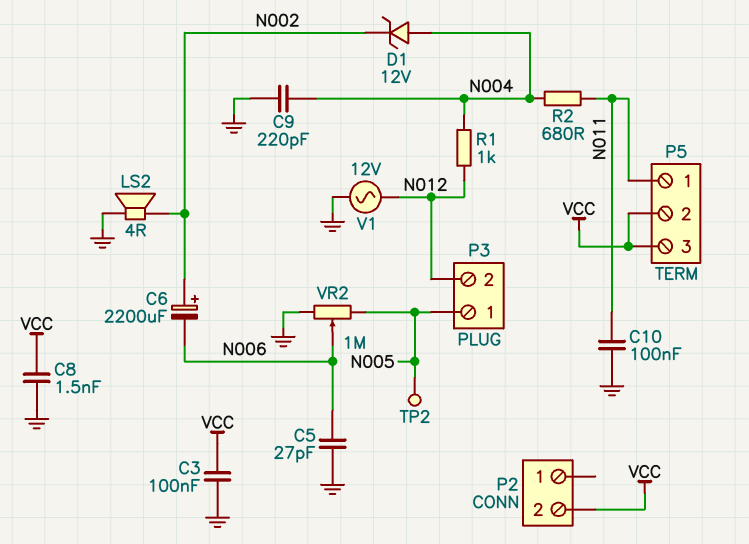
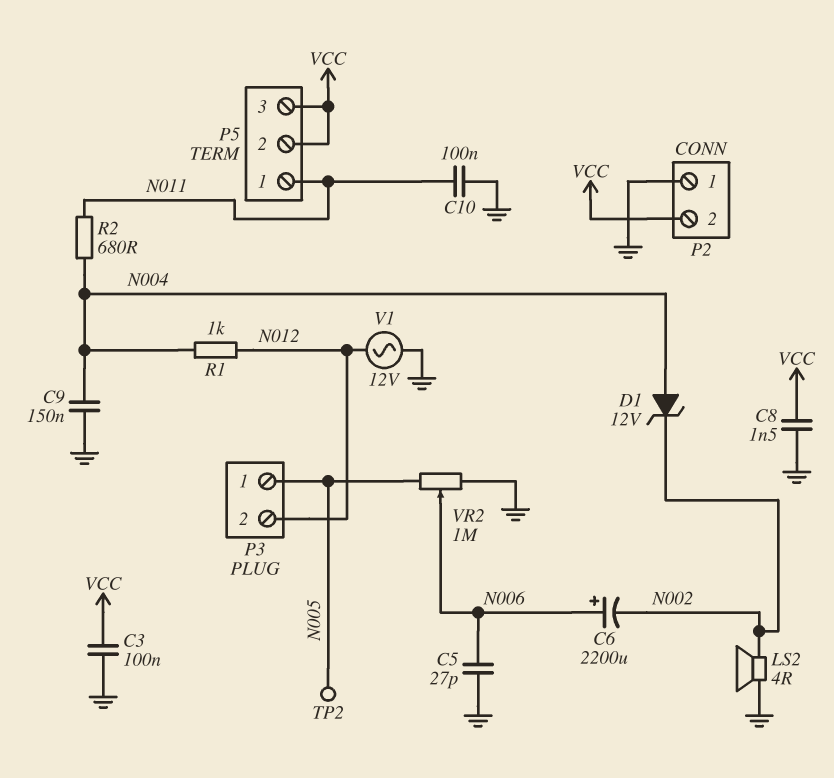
C6: 2200uF (plus N002, minus N006) -> 2200uF (plus N006, minus N002)
C9: 220pF (GND, N004) -> 150nF (GND, N004)
P2 pin 1: none -> GND

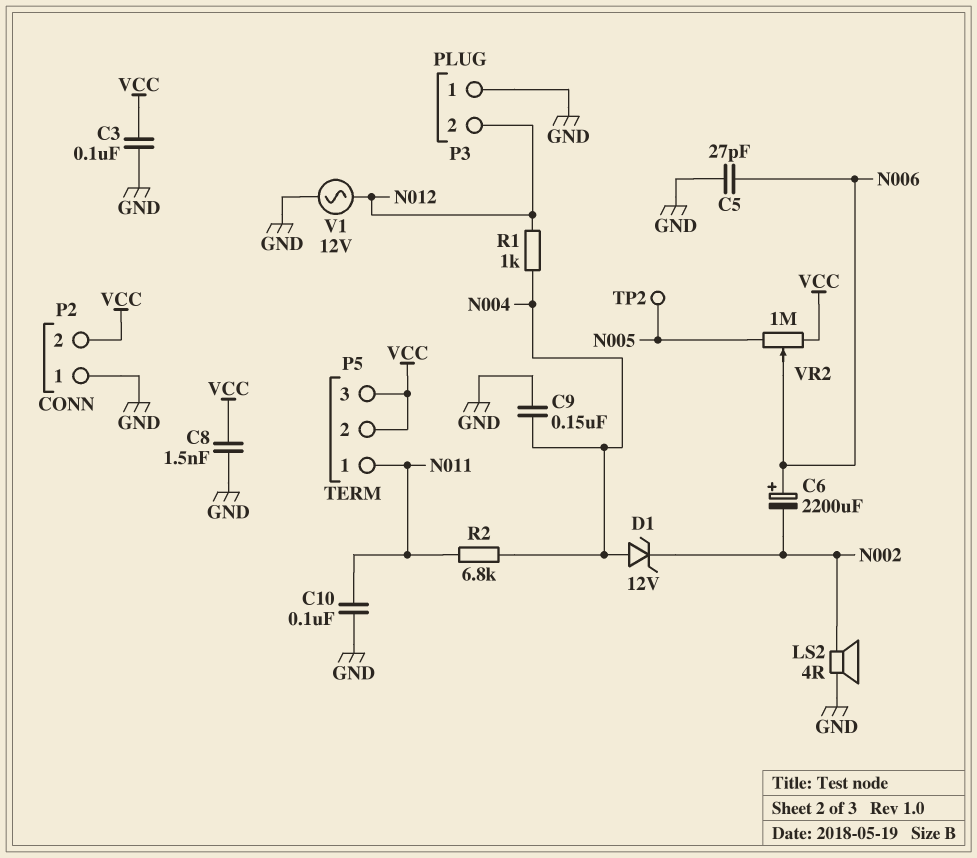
P3 pin 1: N005 -> GND
R2: 680 (N004, N011) -> 6.8k (N004, N011)
VR2: 1M (GND, N005, wiper N006) -> 1M (N005, VCC, wiper N006)

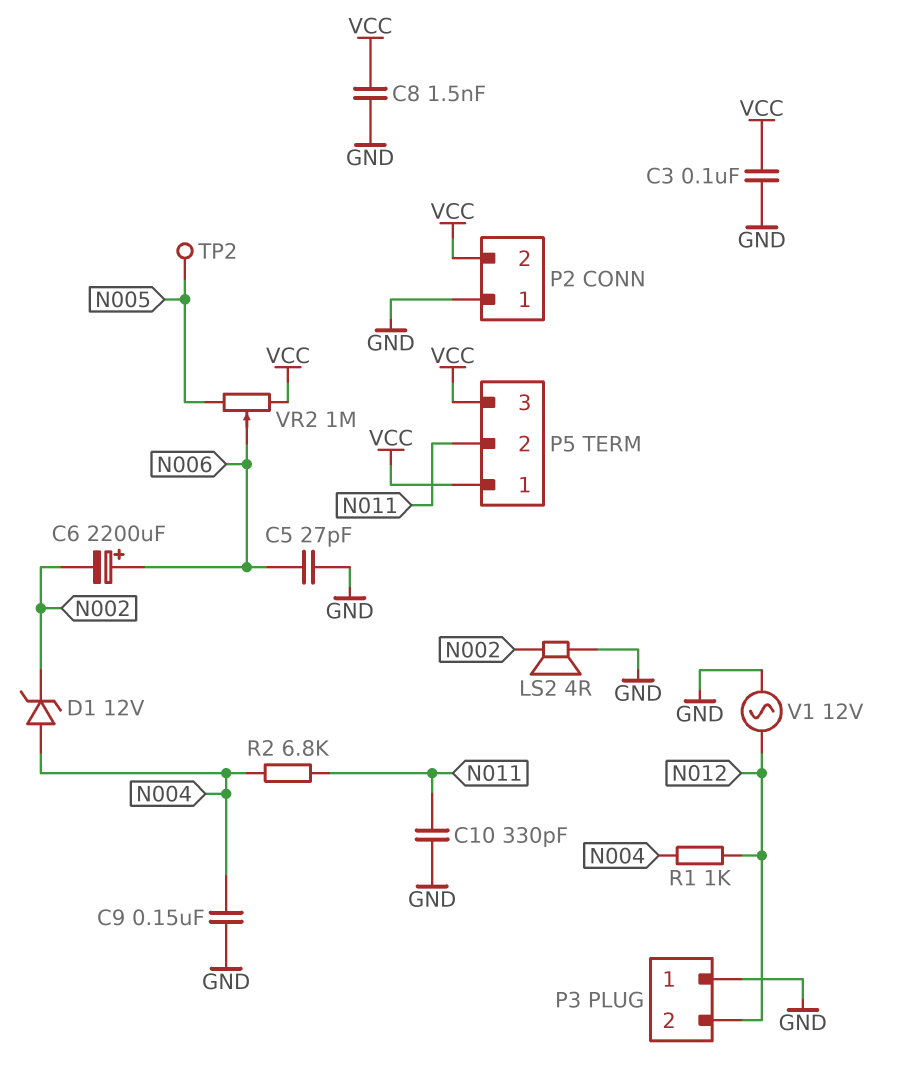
C10: 100nF (GND, N011) -> 330pF (GND, N011)
P5 pin 1: N011 -> VCC
P5 pin 2: VCC -> N011

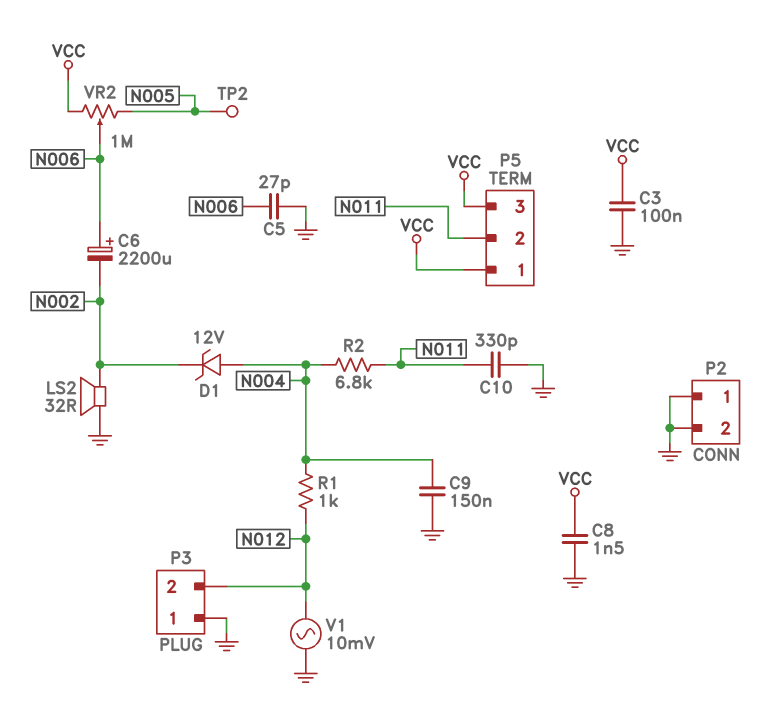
LS2: speaker 4R (GND, N002) -> speaker 32R (GND, N002)
P2 pin 2: VCC -> GND
V1: AC 12V (GND, N012) -> AC 10mV (GND, N012)

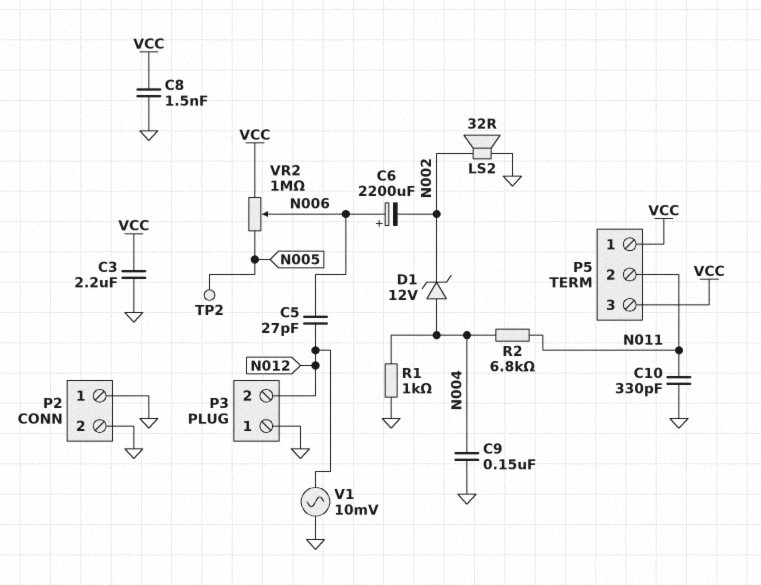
C3: 100nF (GND, VCC) -> 2.2uF (GND, VCC)
C5: 27pF (GND, N006) -> 27pF (N006, N012)
R1: 1k (N004, N012) -> 1k (GND, N004)

